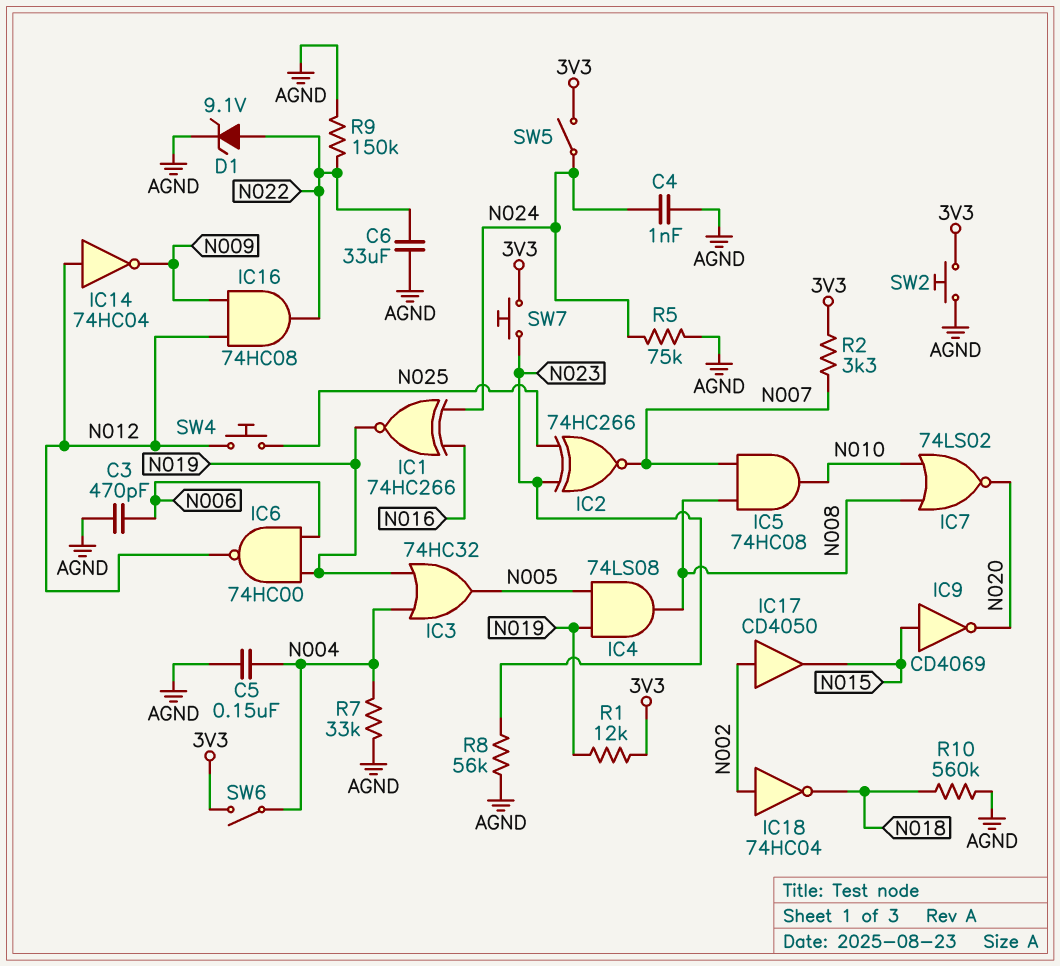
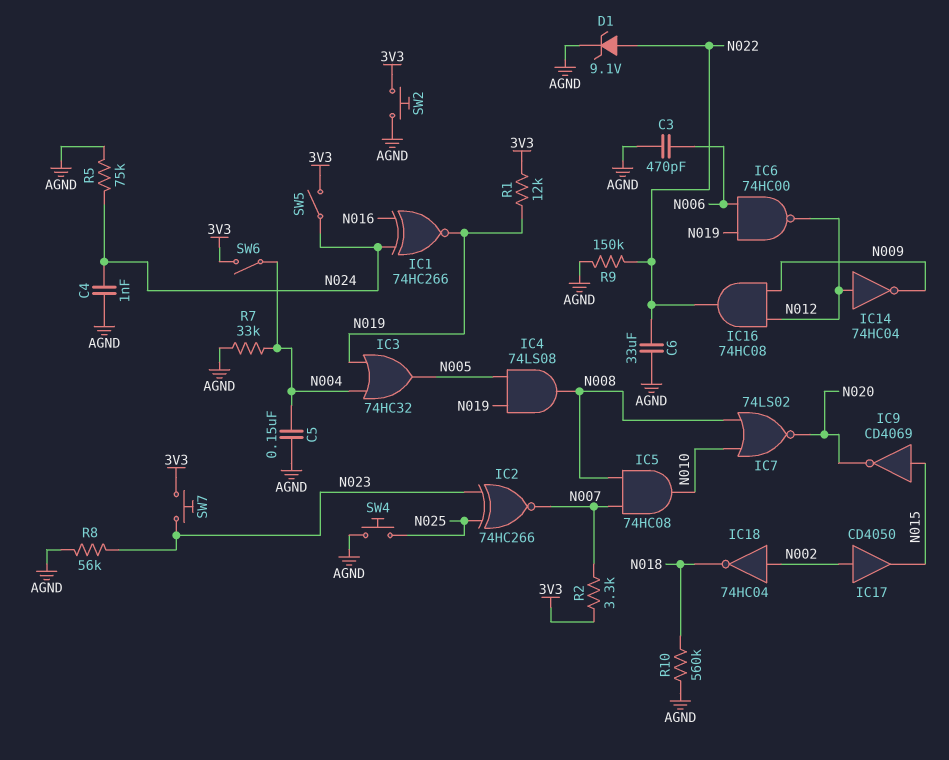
SW4: button (N012, N025) -> button (AGND, N025)

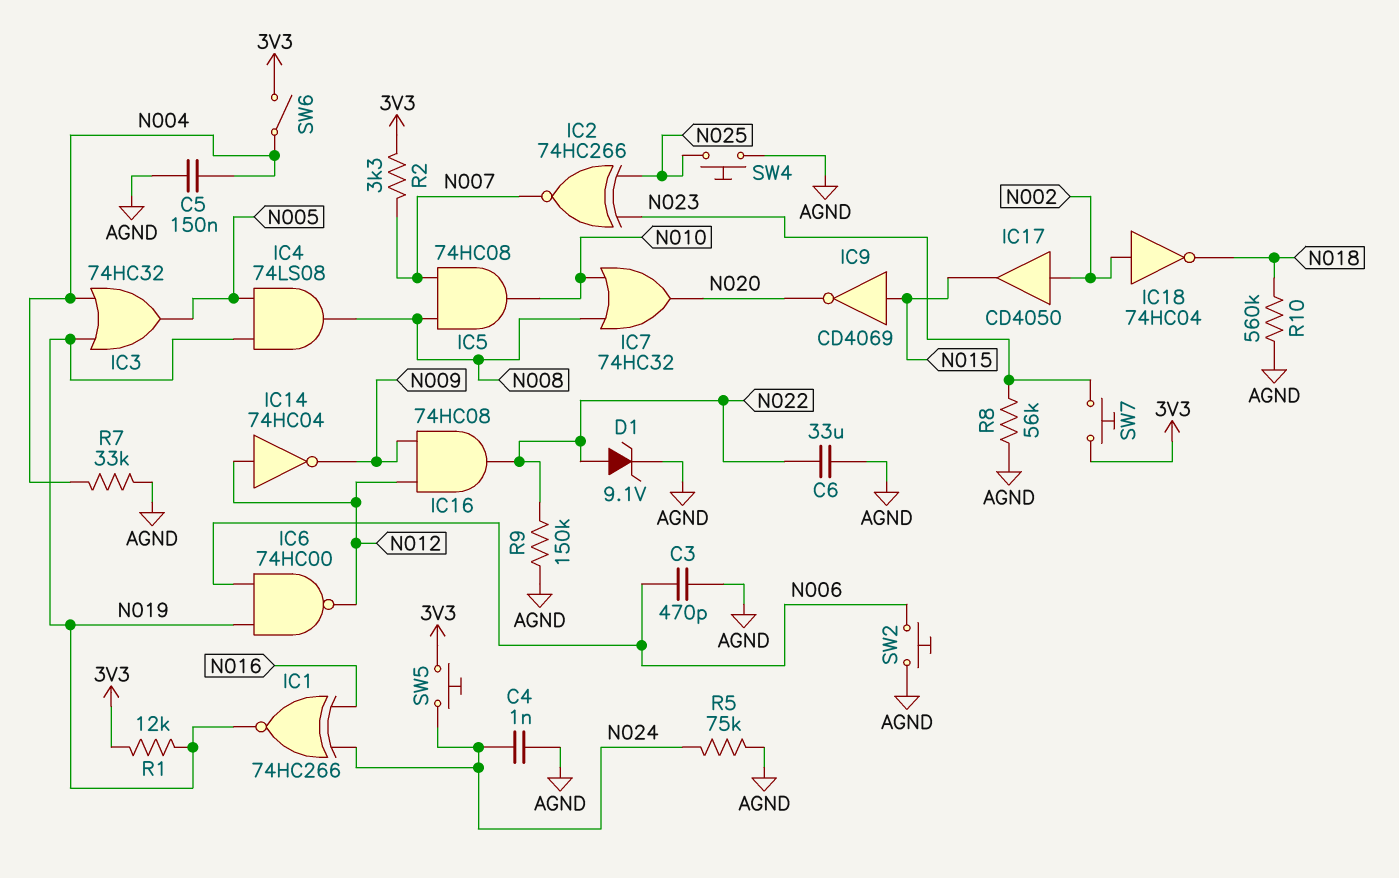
IC7: NOR 74LS02 (in N008, in N010, out N020) -> OR 74HC32 (in N008, in N010, out N020)
SW2: button (3V3, AGND) -> button (AGND, N006)
SW5: switch (3V3, N024) -> button (3V3, N024)

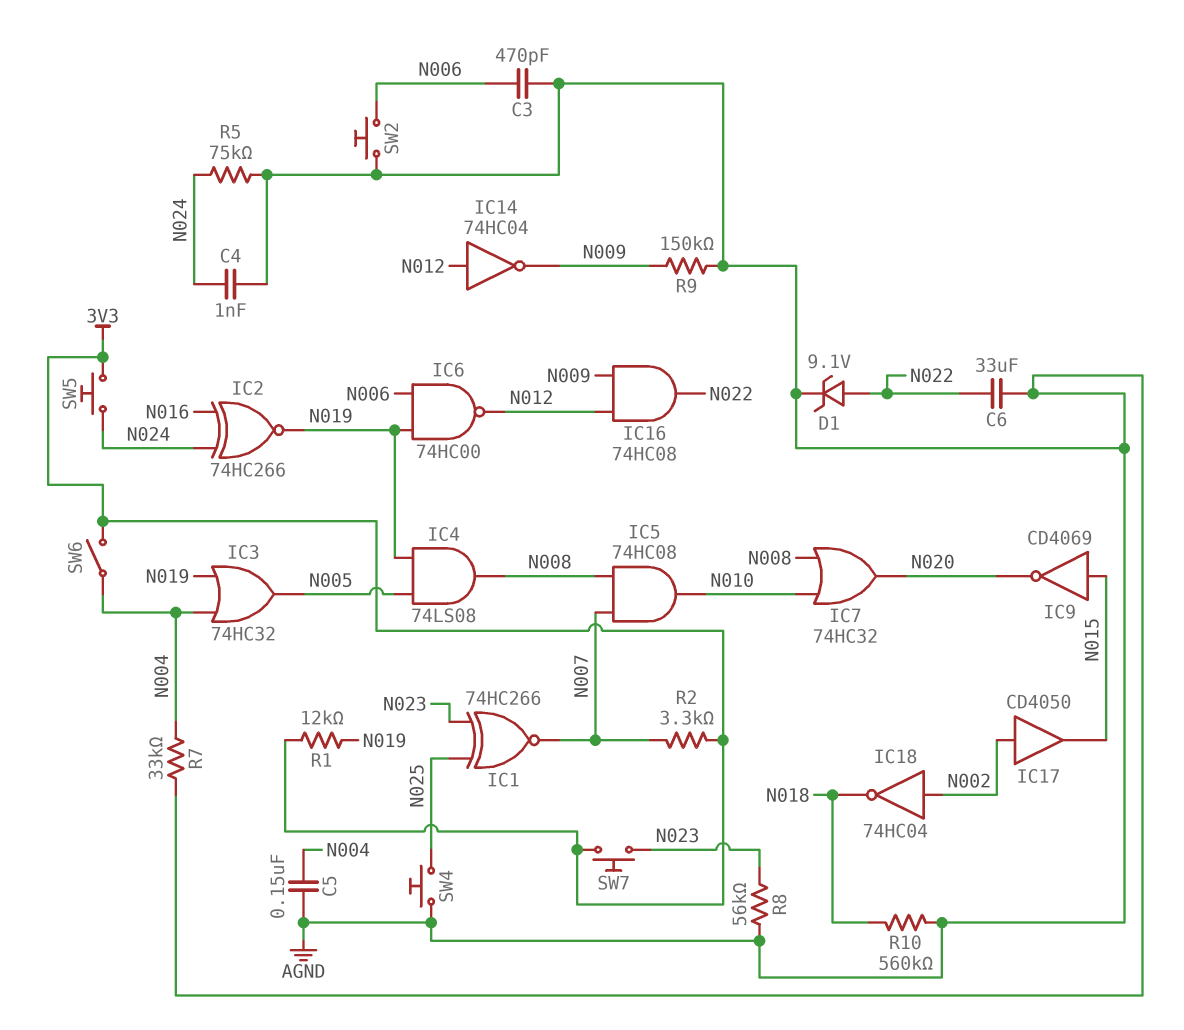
IC1: XNOR 74HC266 (in N016, in N024, out N019) -> XNOR 74HC266 (in N023, in N025, out N007)
IC2: XNOR 74HC266 (in N023, in N025, out N007) -> XNOR 74HC266 (in N016, in N024, out N019)
R9: 150k (AGND, N022) -> 150k (AGND, N009)

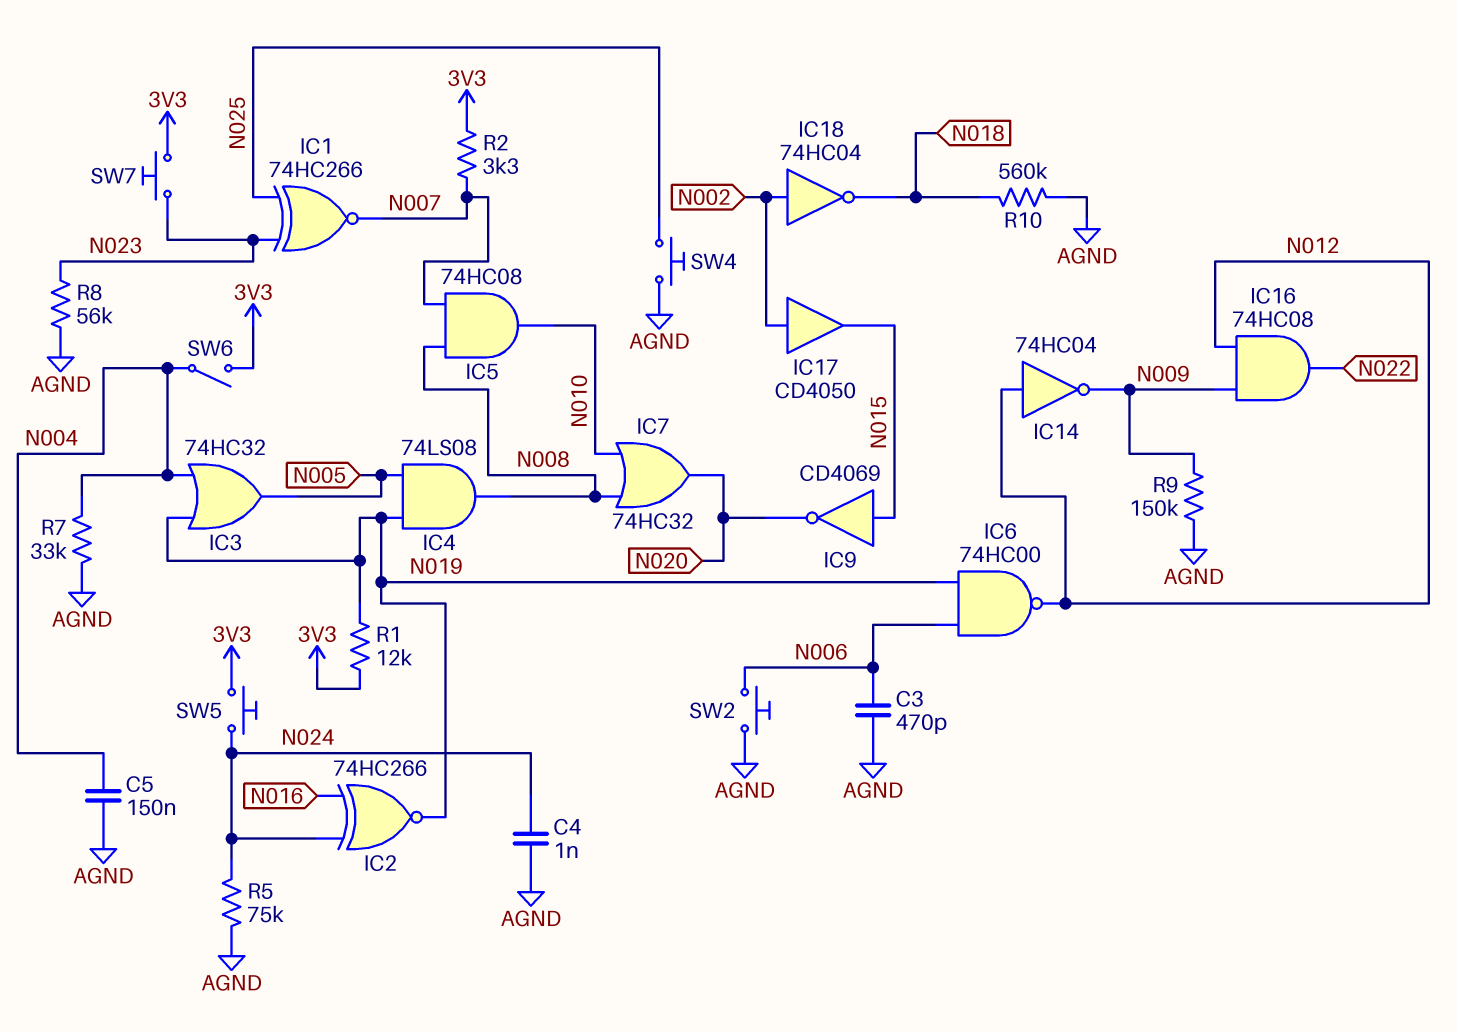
C6: 33uF (AGND, N022) -> none
D1: zener 9.1V (A N022, K AGND) -> none

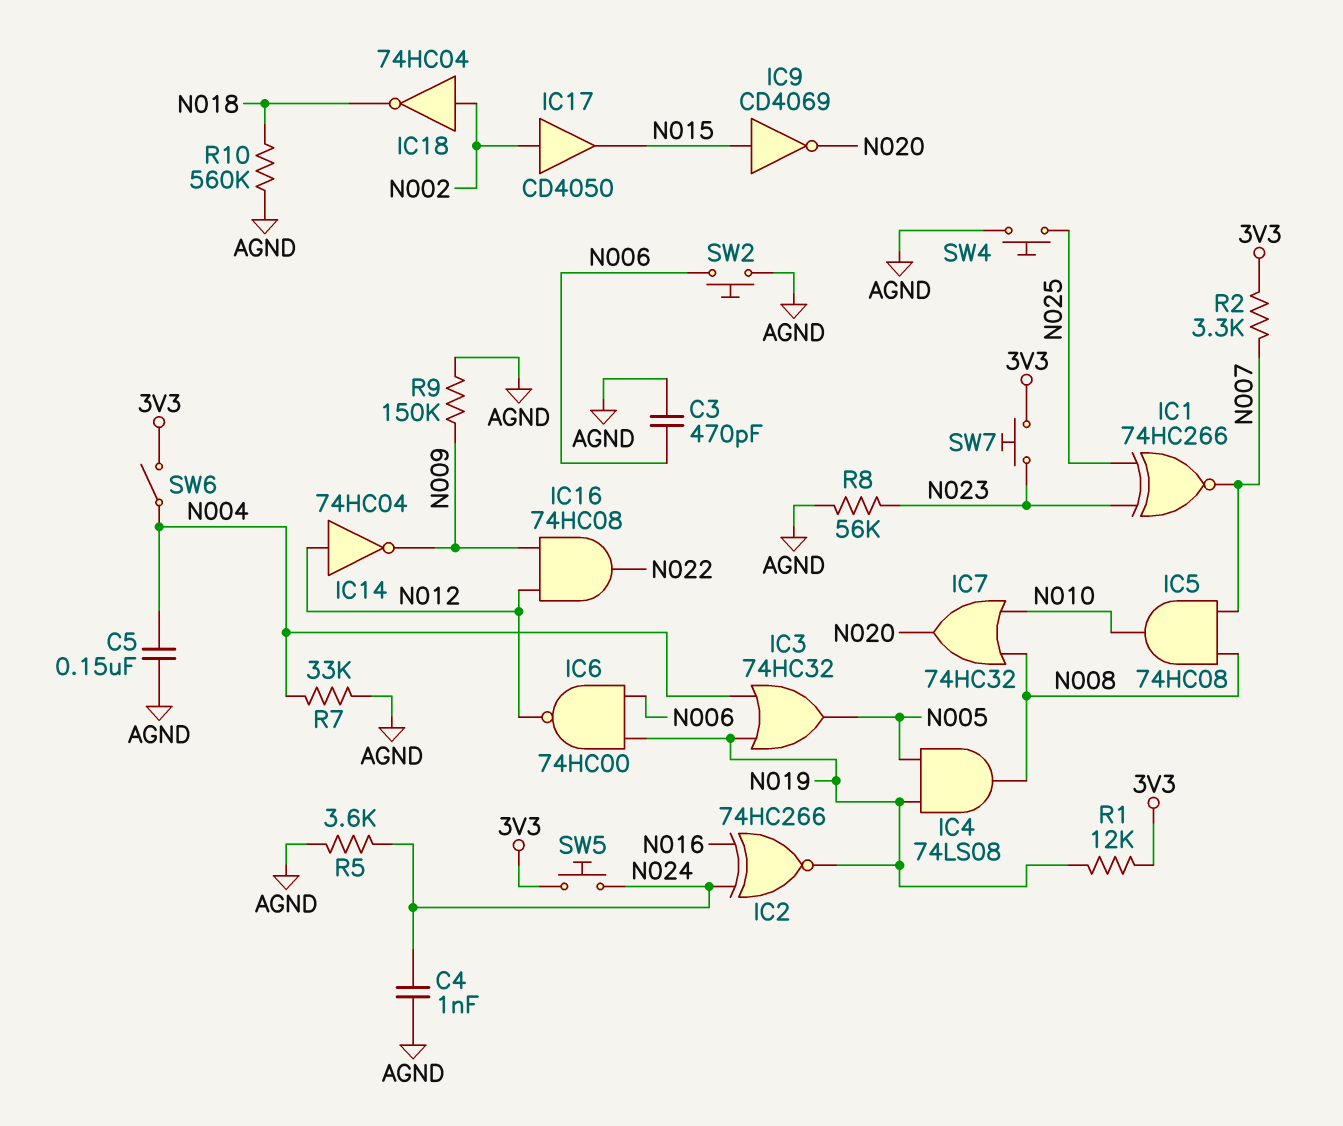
R5: 75k (AGND, N024) -> 3.6k (AGND, N024)

